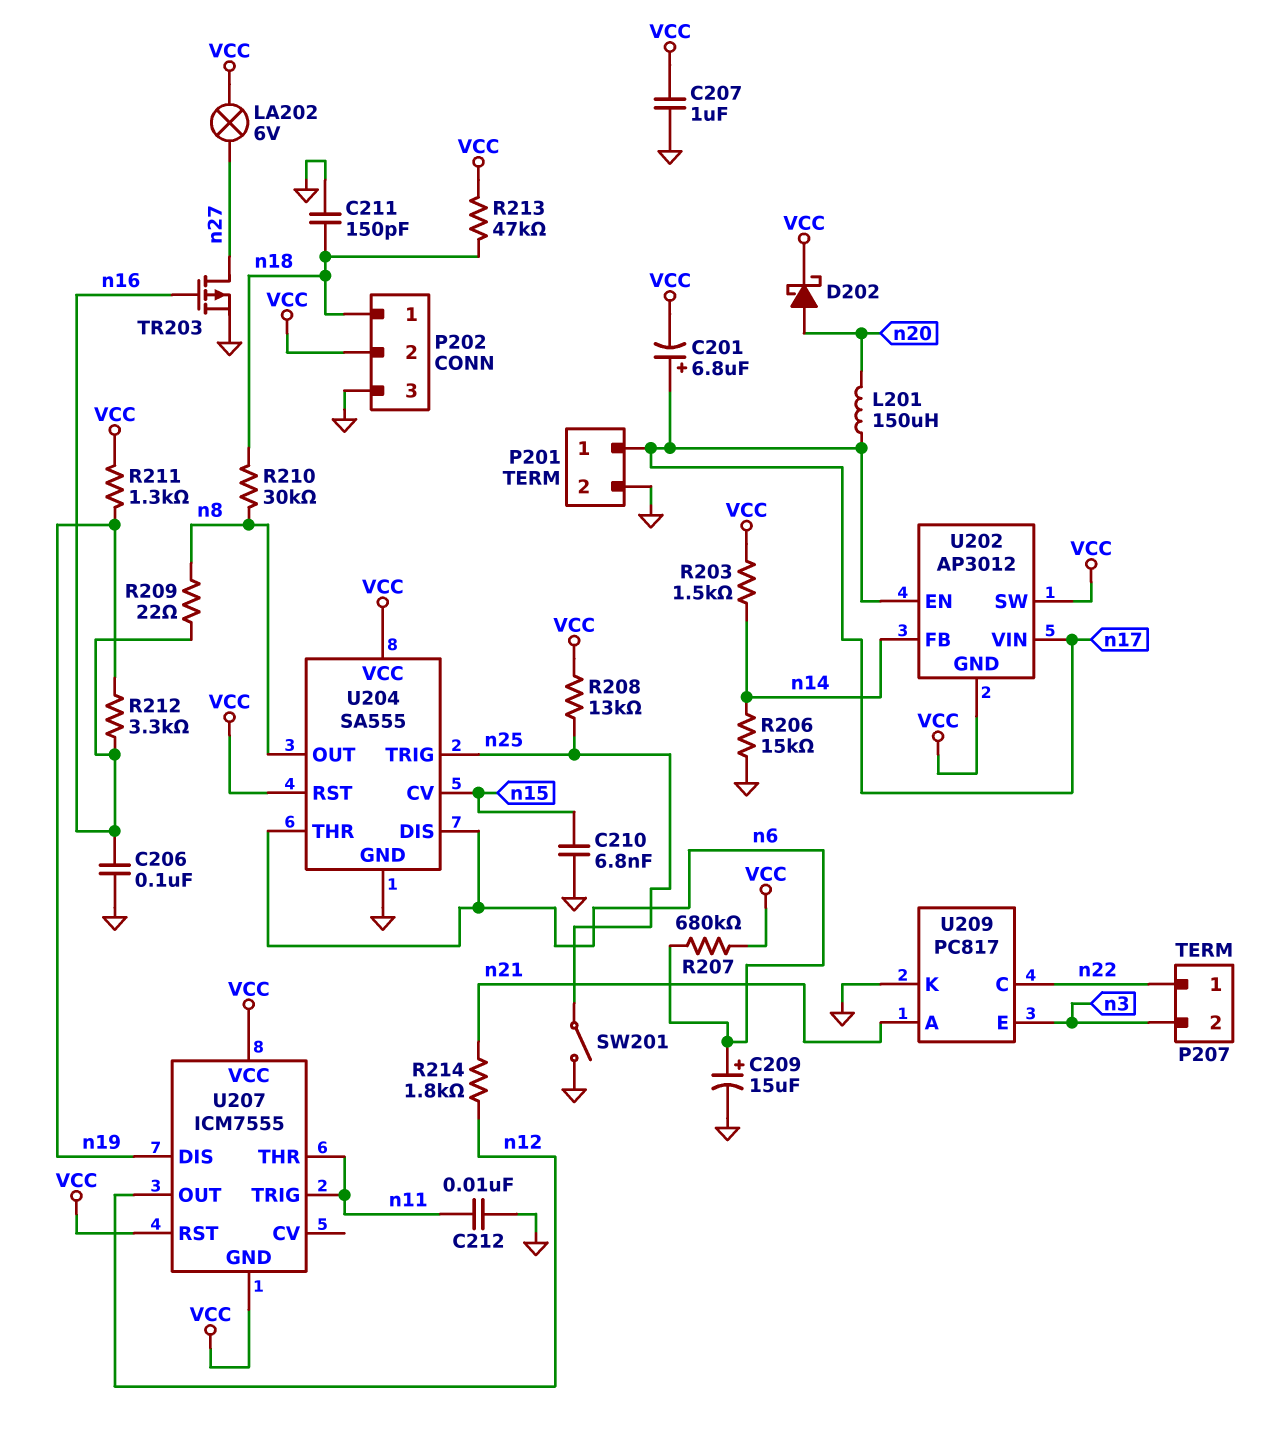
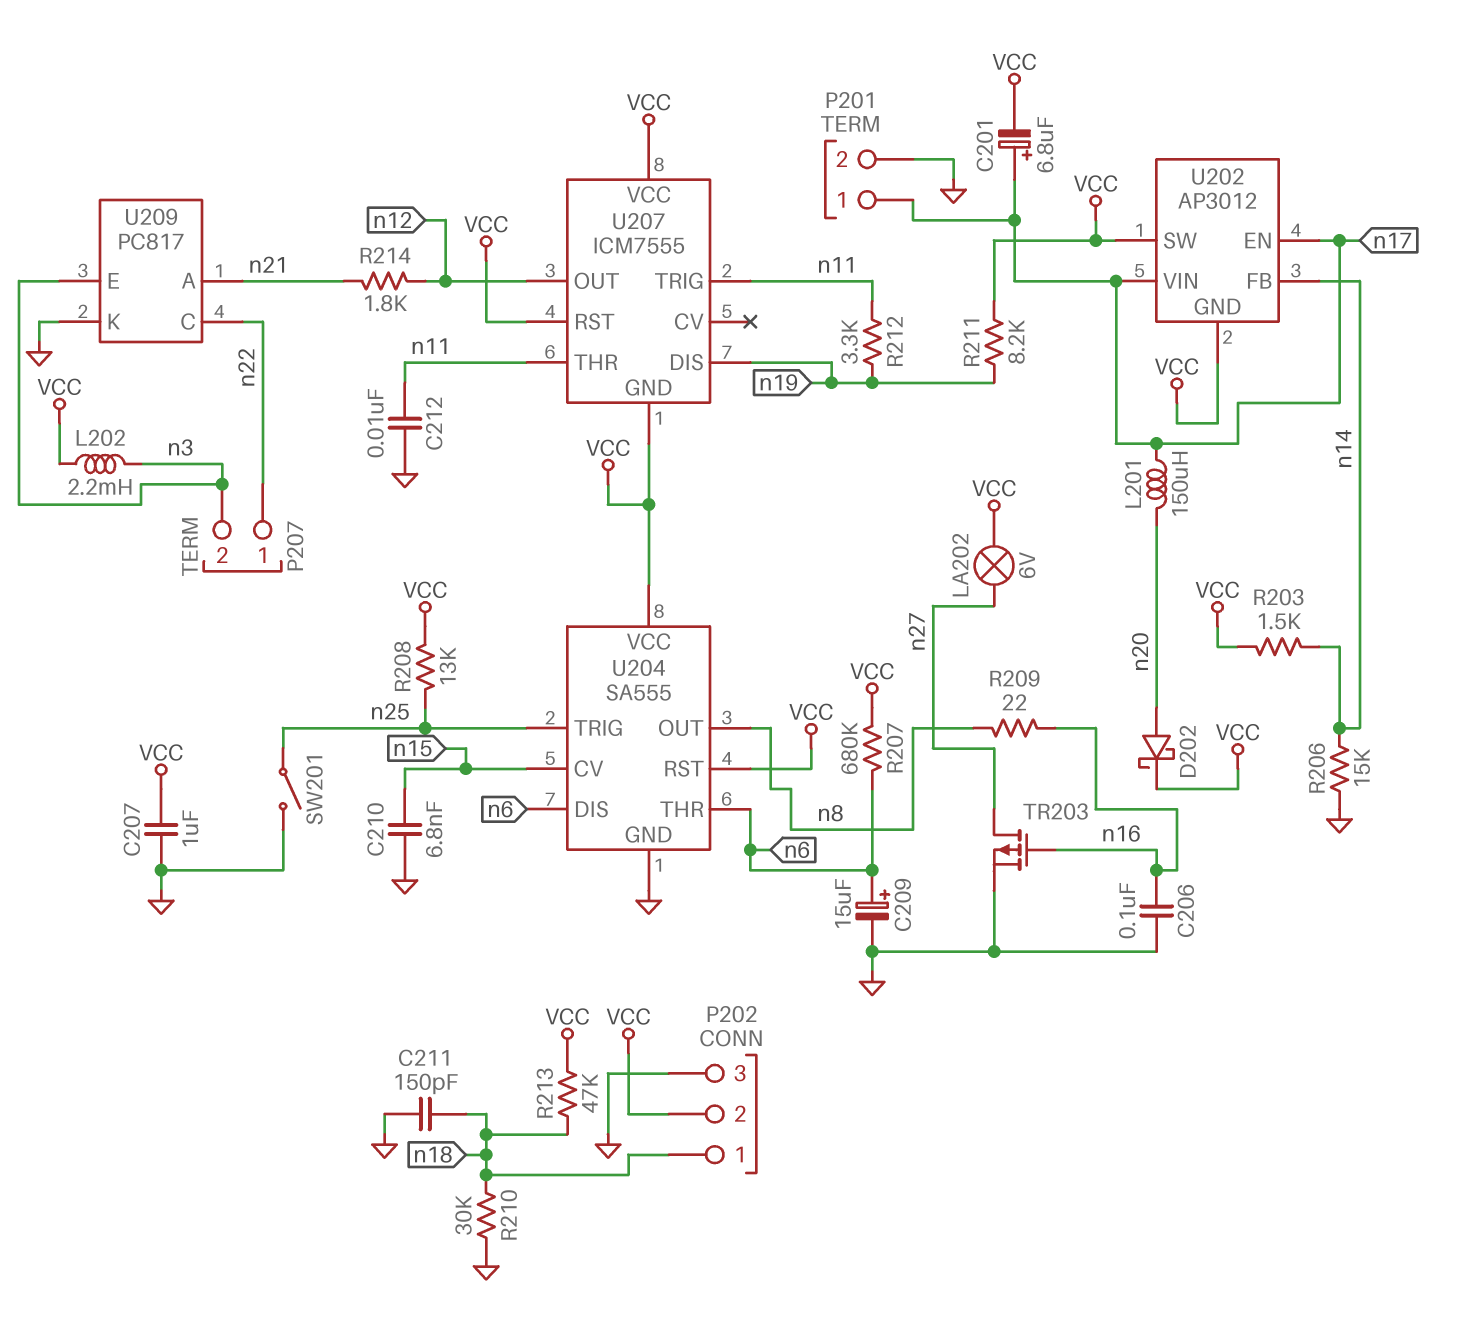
L202: none -> 2.2mH (VCC, n3)
R210: 30k (n8, n18) -> 30k (GND, n18)
R211: 1.3k (VCC, n19) -> 8.2k (VCC, n19)
R212: 3.3k (n16, n19) -> 3.3k (n11, n19)

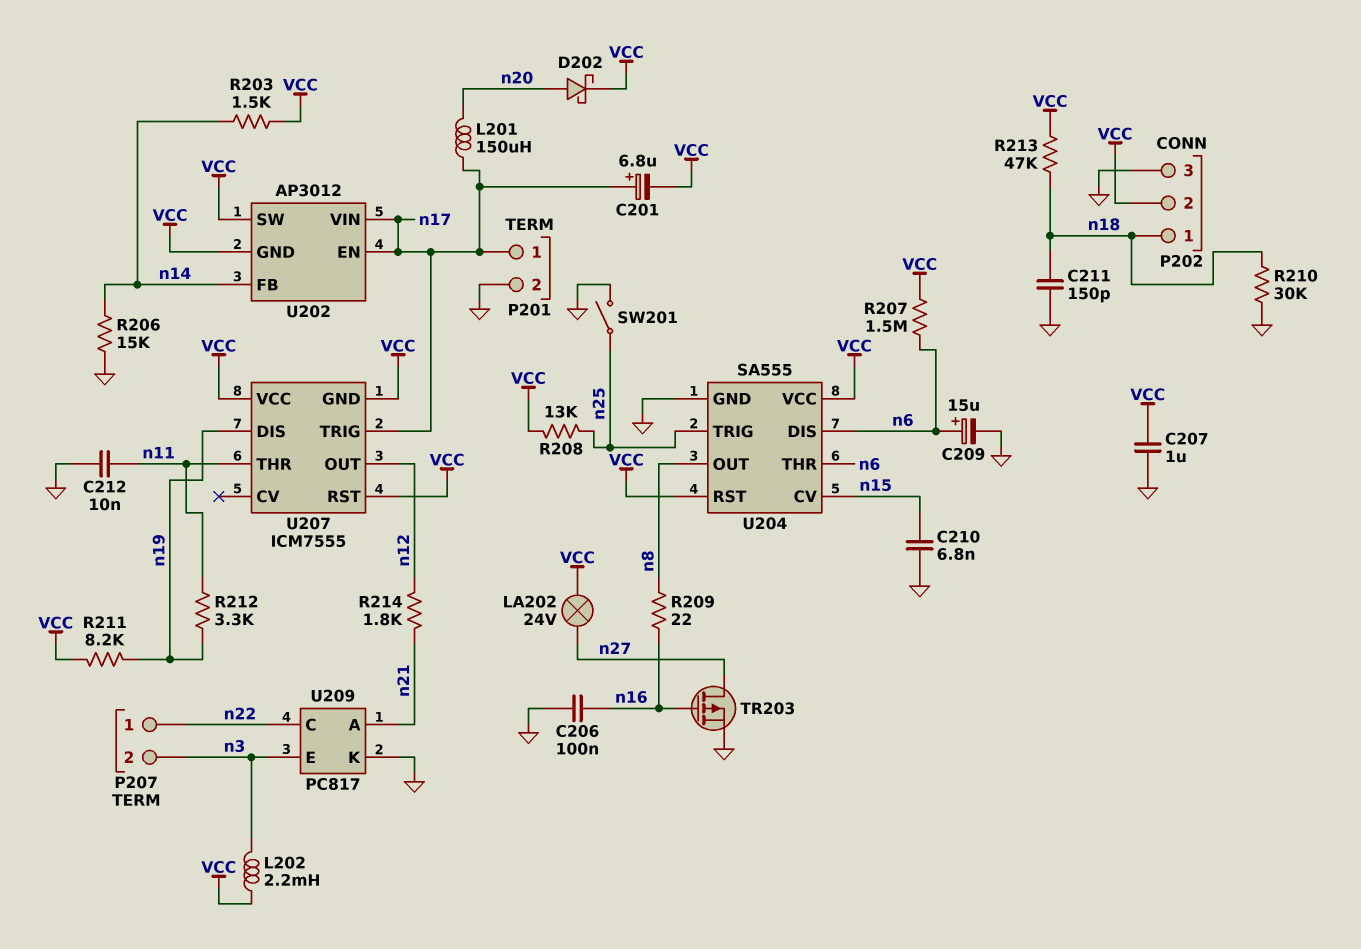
LA202: lamp 6V (VCC, n27) -> lamp 24V (VCC, n27)
R207: 680k (VCC, n6) -> 1.5M (VCC, n6)
U207 pin TRIG: n11 -> n17

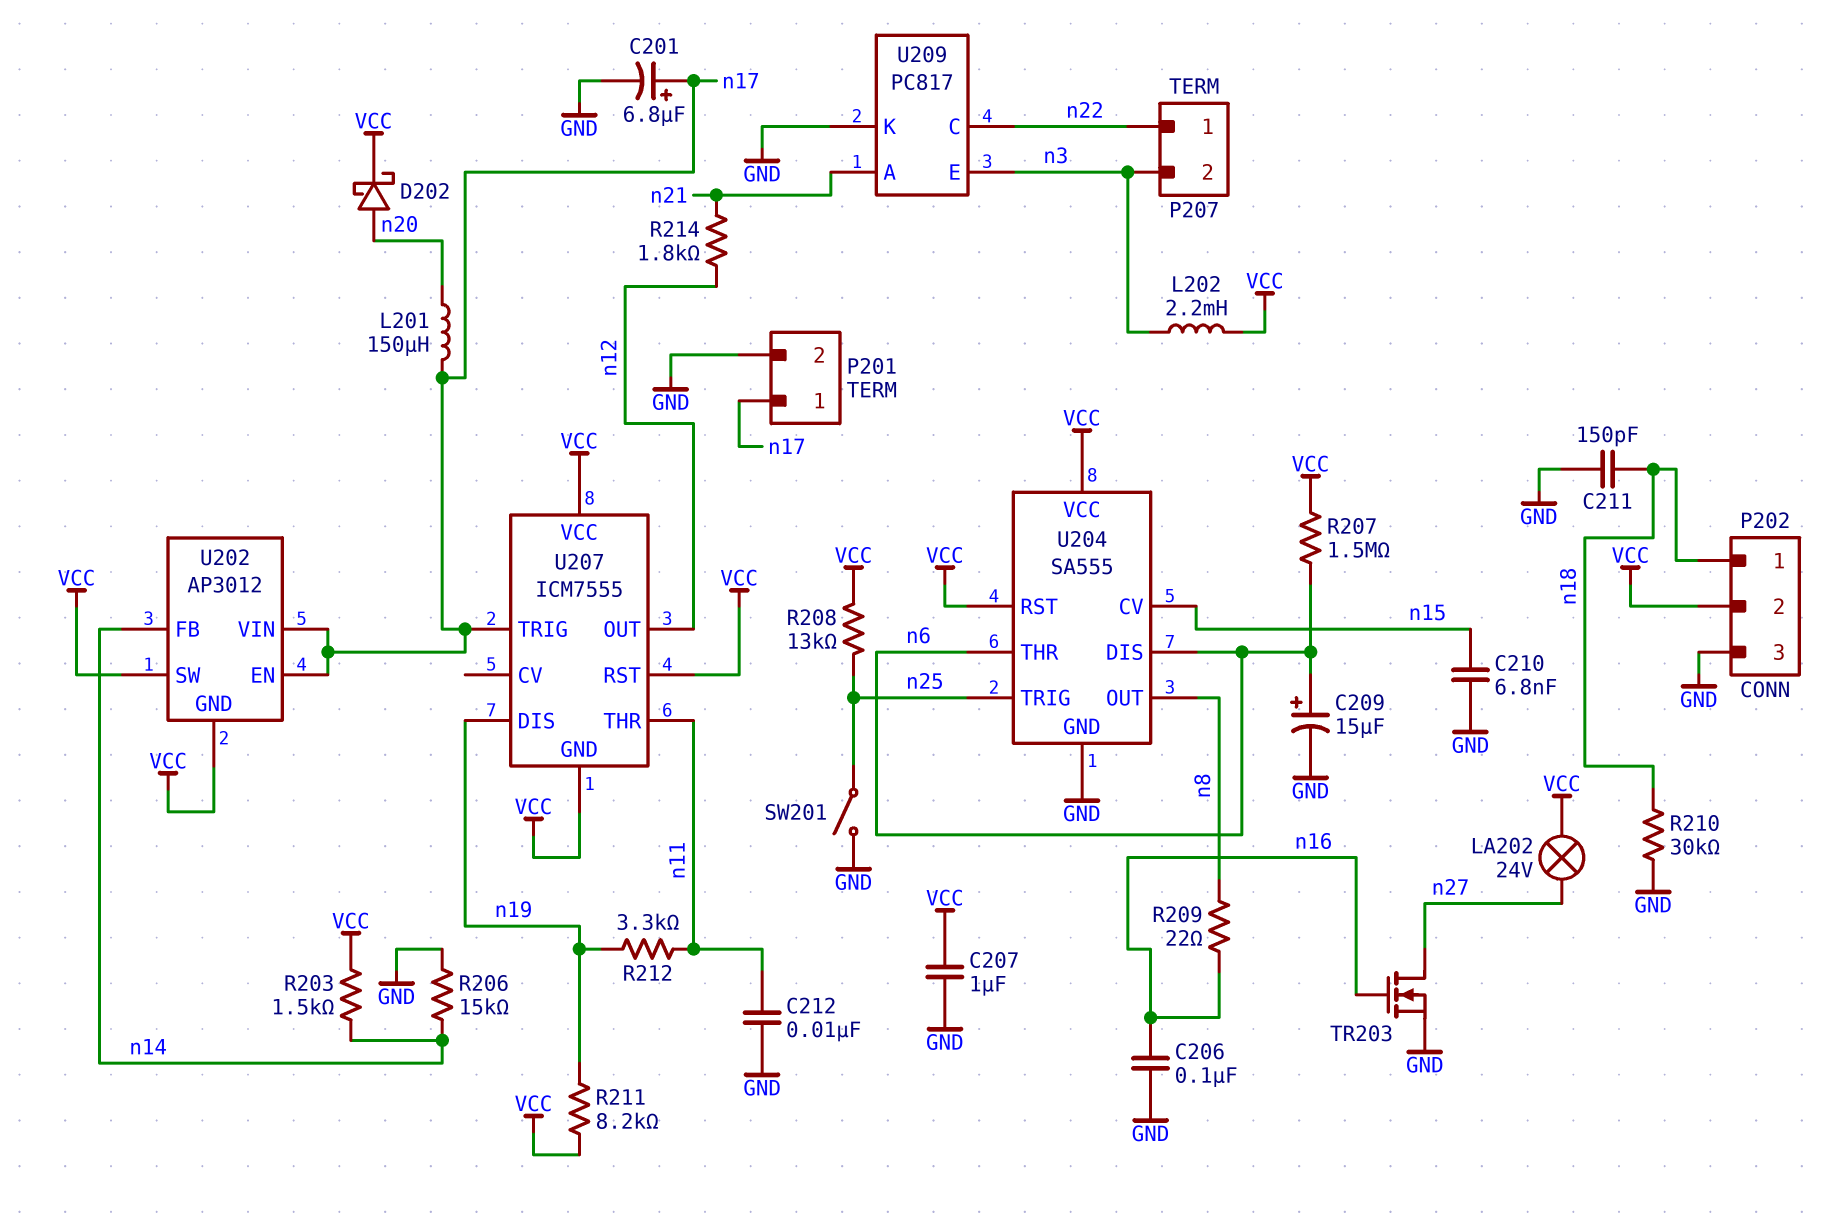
C201: 6.8uF (plus n17, minus VCC) -> 6.8uF (plus n17, minus GND)
R213: 47k (VCC, n18) -> none
TR203: PMOS (G n16, D n27, S GND) -> NMOS (G n16, D n27, S GND)

